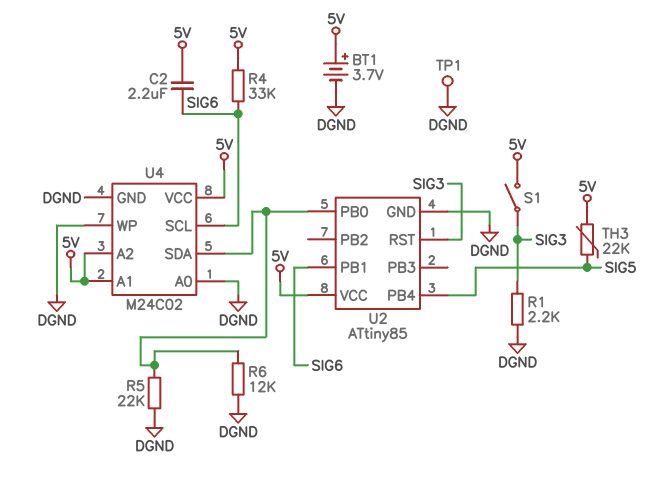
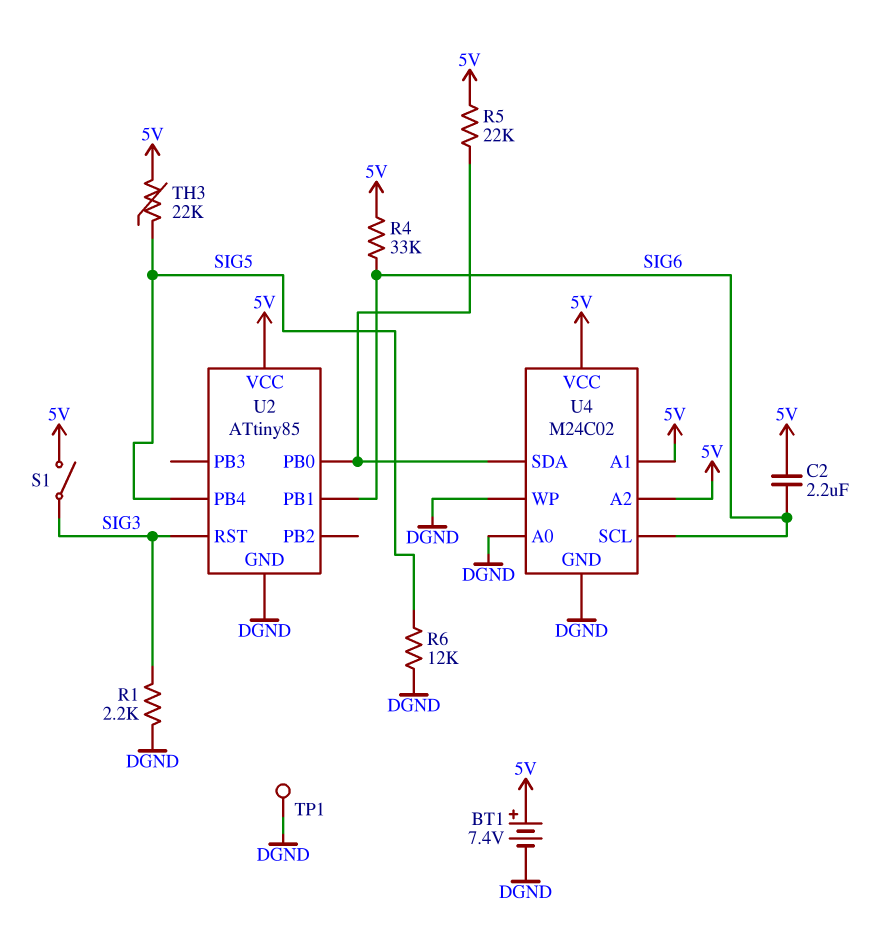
BT1: 3.7V (plus 5V, minus DGND) -> 7.4V (plus 5V, minus DGND)
R5: 22k (DGND, U2/PB0) -> 22k (5V, U2/PB0)
R6: 12k (DGND, U2/PB0) -> 12k (DGND, SIG5)

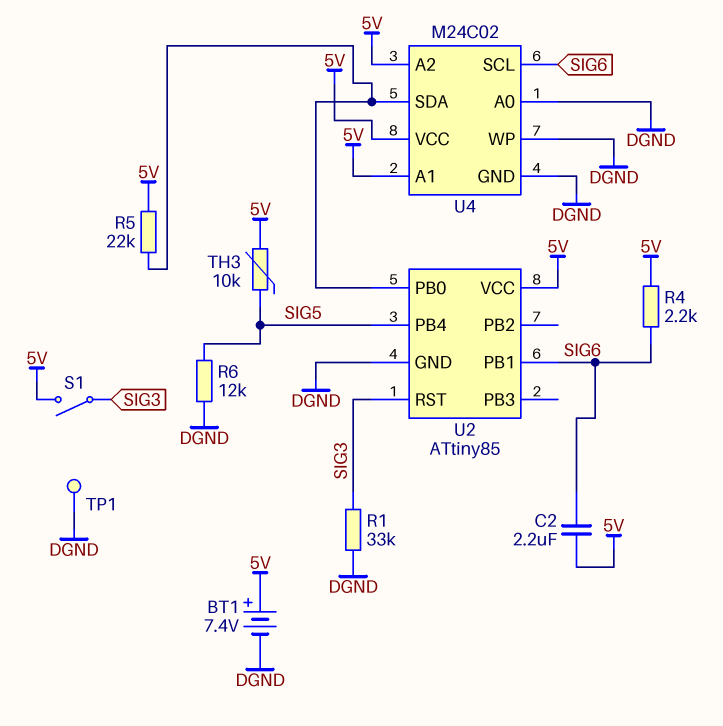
R1: 2.2k (DGND, SIG3) -> 33k (DGND, SIG3)
R4: 33k (5V, SIG6) -> 2.2k (5V, SIG6)
TH3: 22k (5V, SIG5) -> 10k (5V, SIG5)

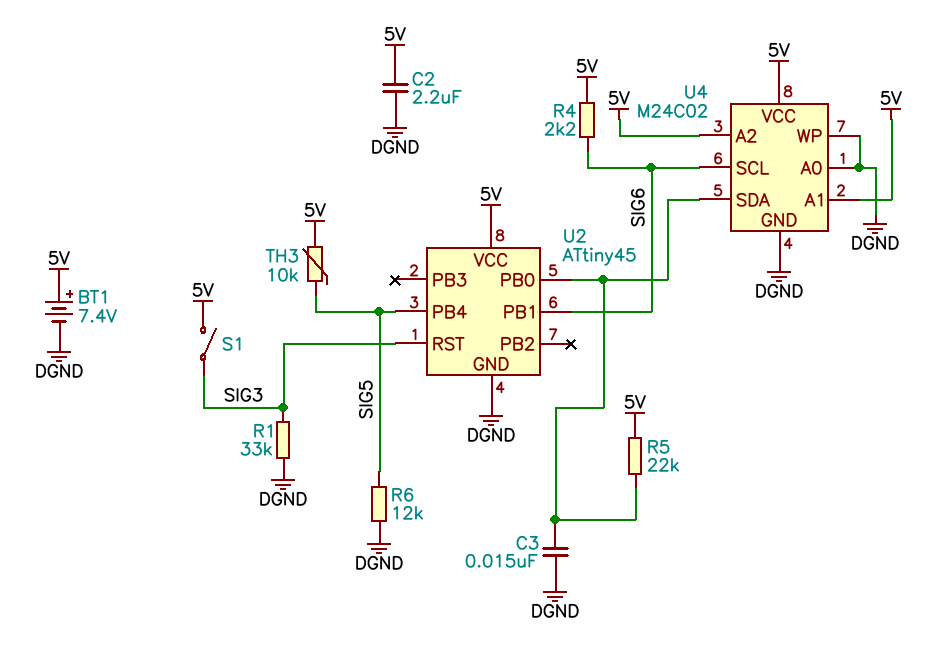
C2: 2.2uF (5V, SIG6) -> 2.2uF (5V, DGND)
C3: none -> 15nF (DGND, U2/PB0)
TP1: test point (DGND) -> none
U2: ATtiny85 -> ATtiny45

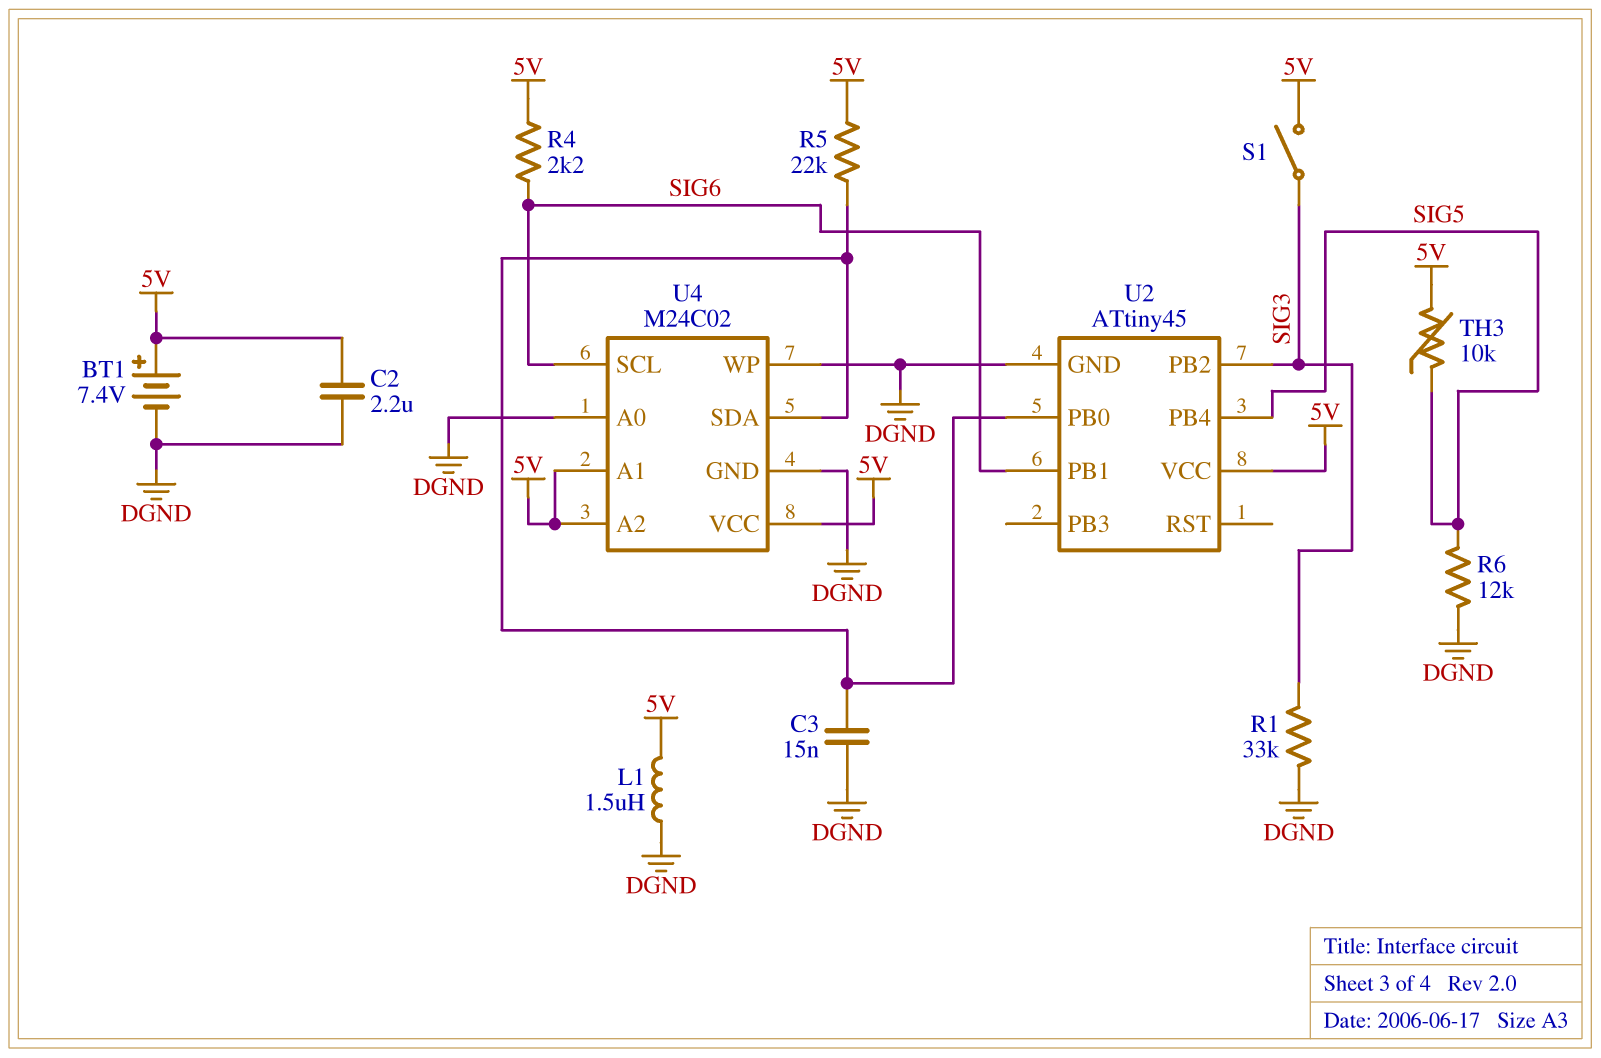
L1: none -> 1.5uH (5V, DGND)
U2 pin PB2: none -> SIG3
U2 pin RST: SIG3 -> none

